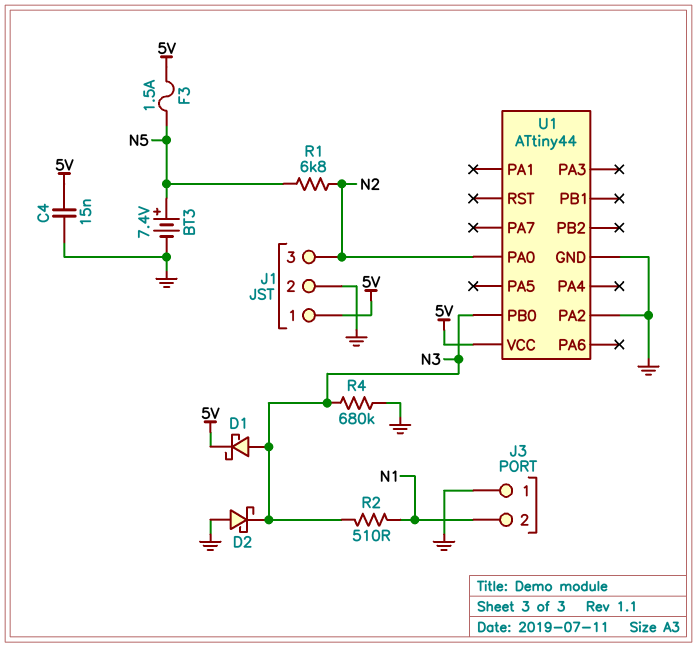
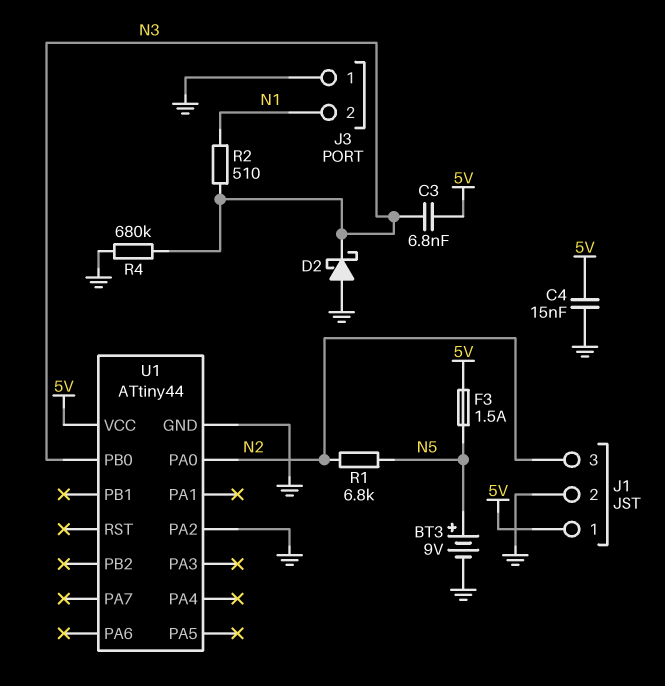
BT3: 7.4V (plus N5, minus GND) -> 9V (plus N5, minus GND)
C3: none -> 6.8nF (5V, N3)
D1: schottky (A N3, K 5V) -> none

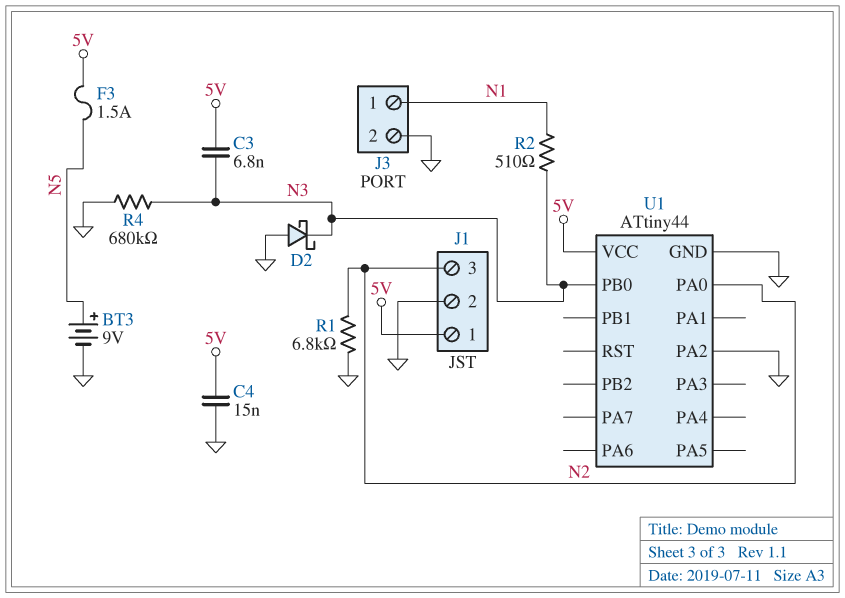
J3 pin 1: GND -> N1
J3 pin 2: N1 -> GND
R1: 6.8k (N2, N5) -> 6.8k (GND, N2)

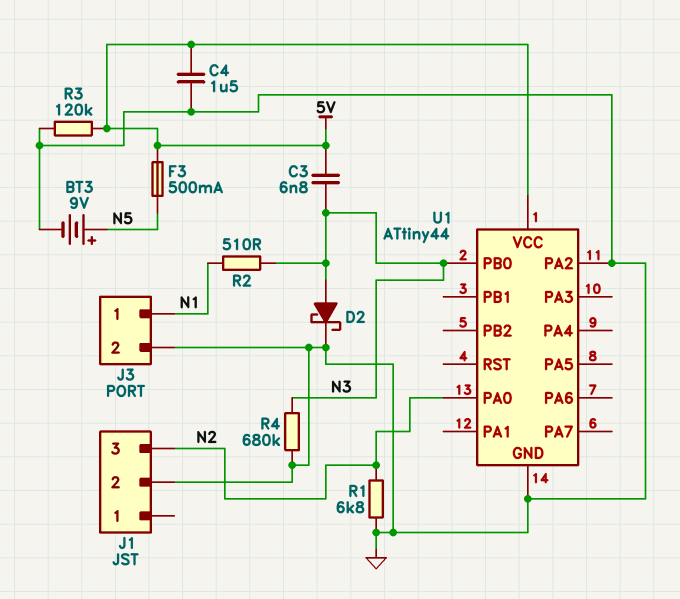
C4: 15nF (5V, GND) -> 1.5uF (5V, GND)
D2: schottky (A GND, K N3) -> schottky (A N3, K GND)
F3: 1.5A (5V, N5) -> 500mA (5V, N5)
J1 pin 1: 5V -> none
R3: none -> 120k (5V, GND)

